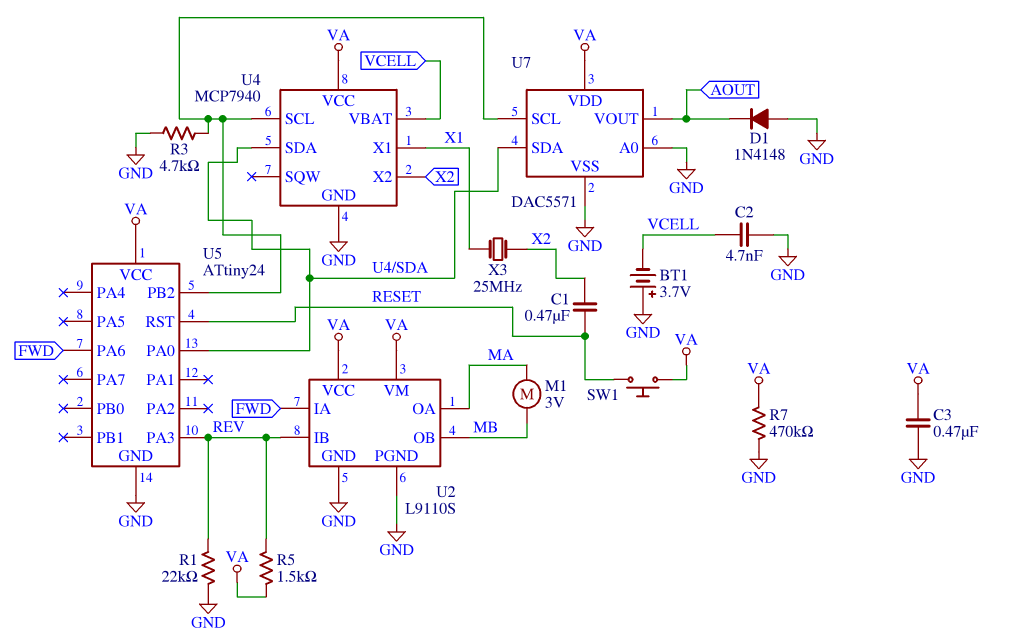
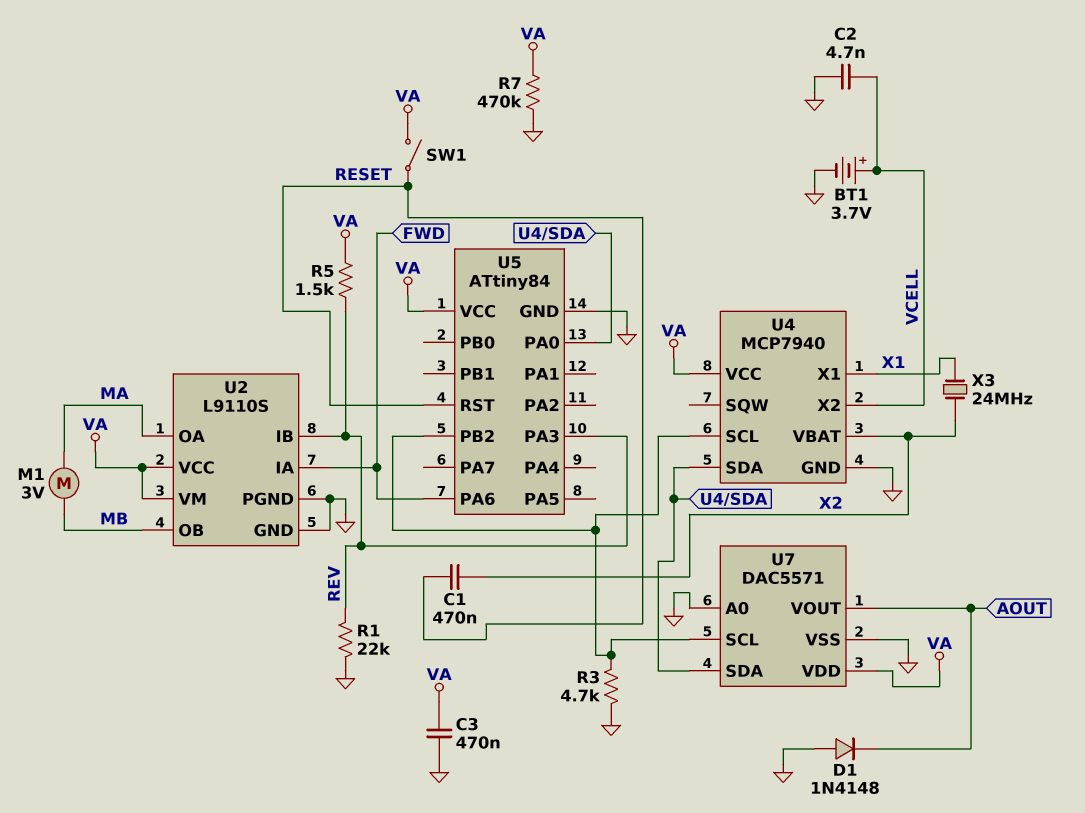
BT1: 3.7V (plus GND, minus VCELL) -> 3.7V (plus VCELL, minus GND)
SW1: button (RESET, VA) -> switch (RESET, VA)
U4 pin VBAT: VCELL -> X2
U4 pin X2: X2 -> VCELL
U5: ATtiny24 -> ATtiny84
X3: 25MHz (X1, X2) -> 24MHz (X1, X2)

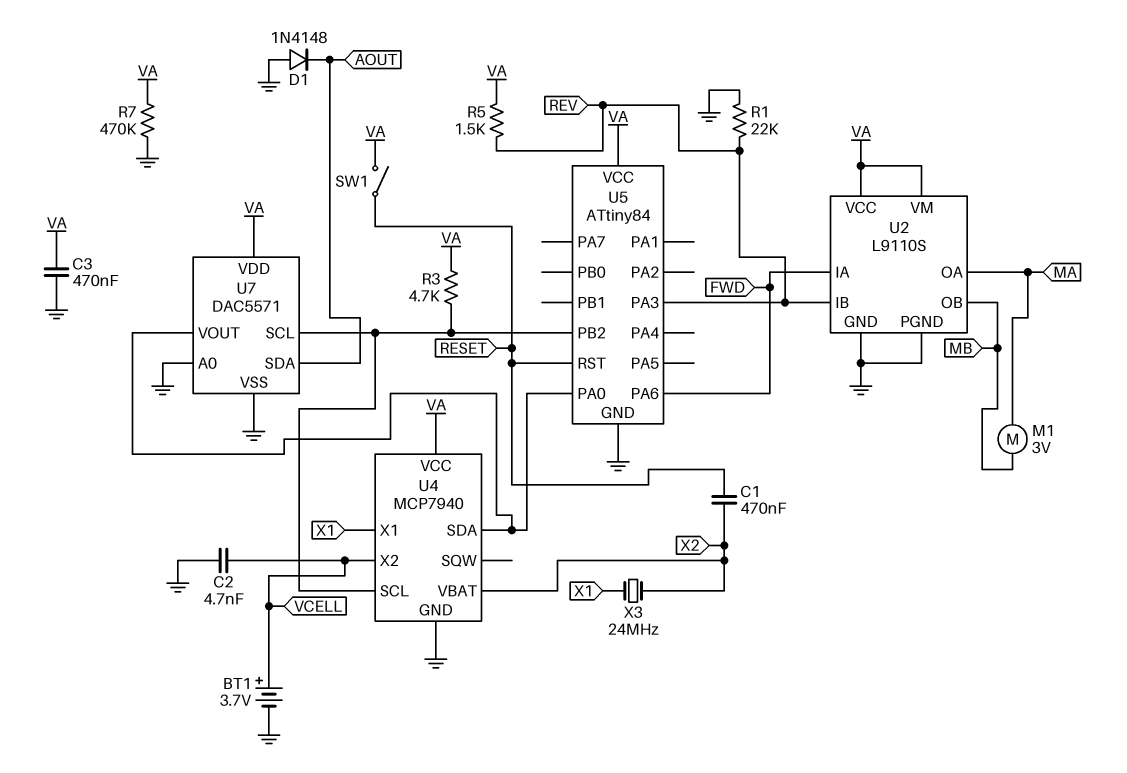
R3: 4.7k (GND, U4/SCL) -> 4.7k (U4/SCL, VA)
U7 pin SDA: U4/SDA -> AOUT
U7 pin VOUT: AOUT -> U4/SDA

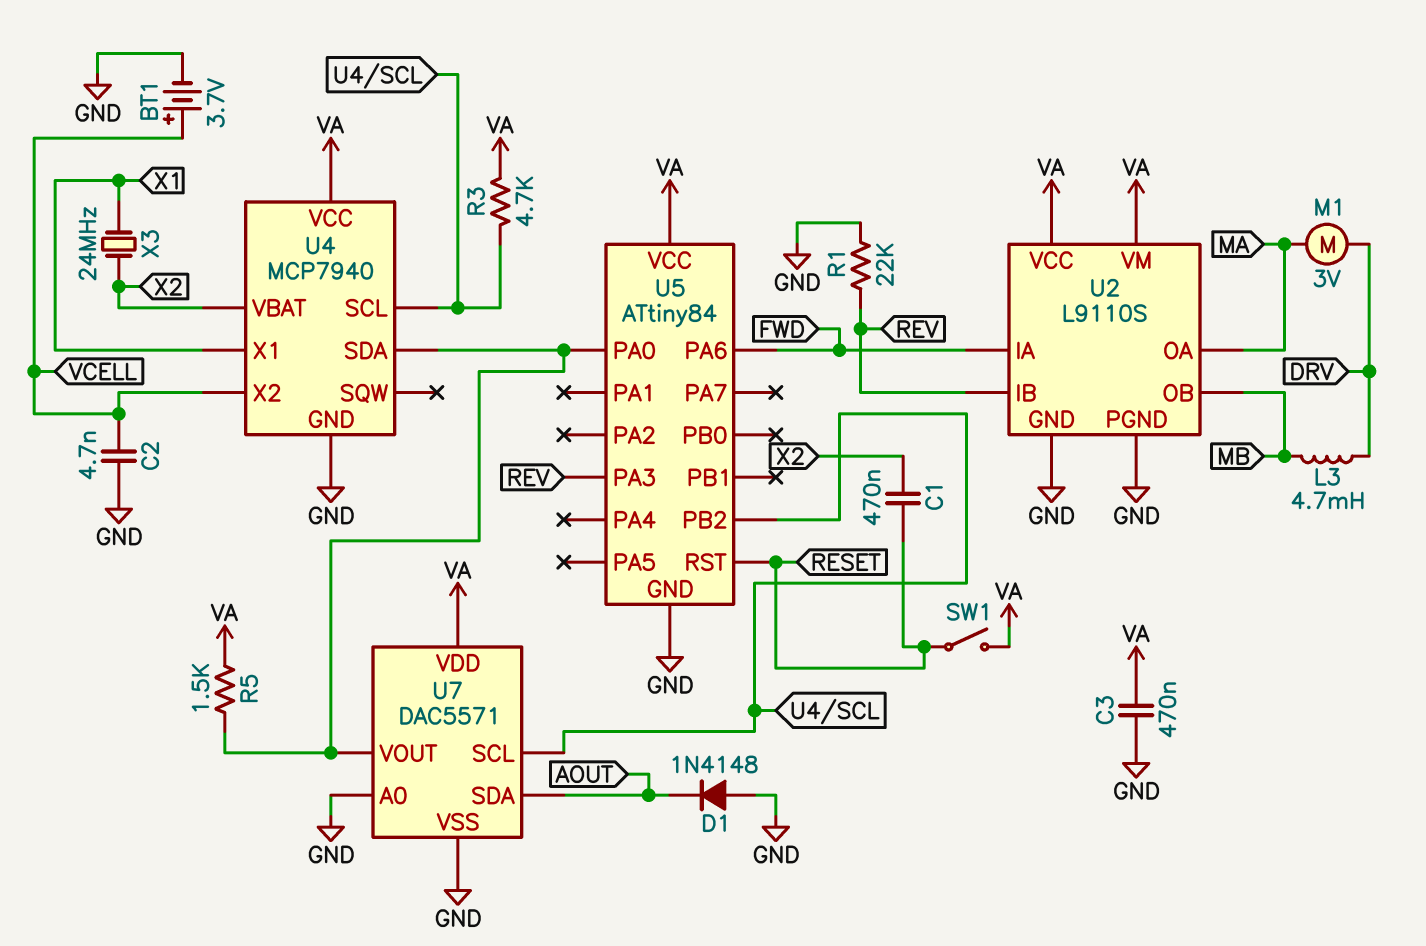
L3: none -> 4.7mH (DRV, MB)
M1: motor 3V (MA, MB) -> motor 3V (DRV, MA)
R5: 1.5k (REV, VA) -> 1.5k (U4/SDA, VA)
R7: 470k (GND, VA) -> none

